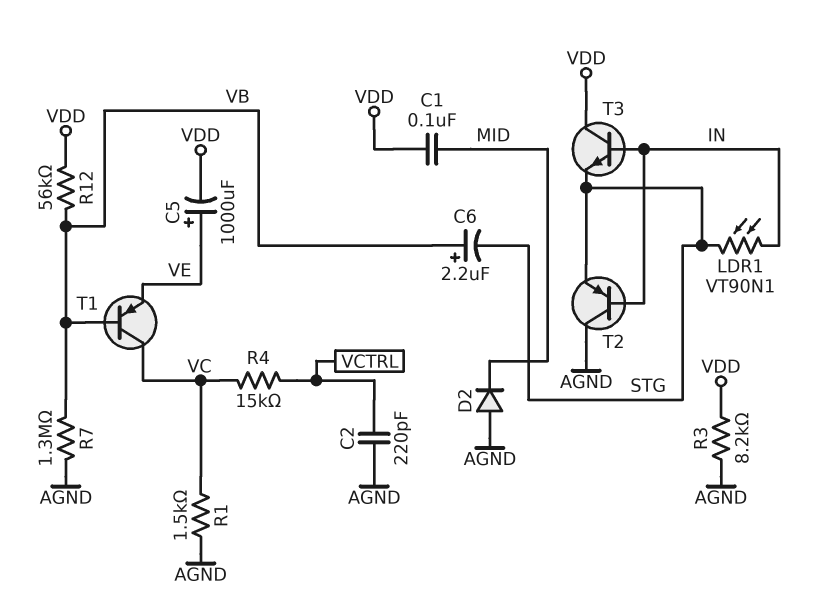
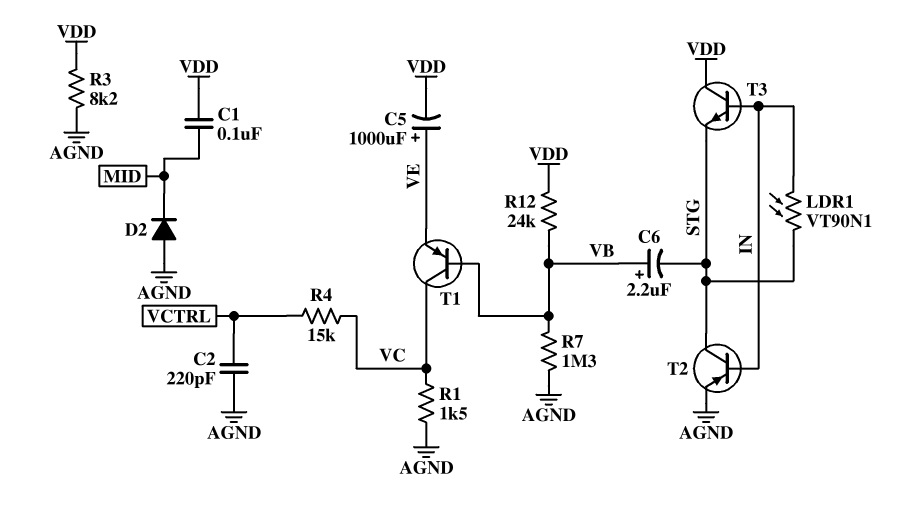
R12: 56k (VB, VDD) -> 24k (VB, VDD)
T2: PNP (B IN, C AGND, E STG) -> PNP (B IN, C STG, E AGND)

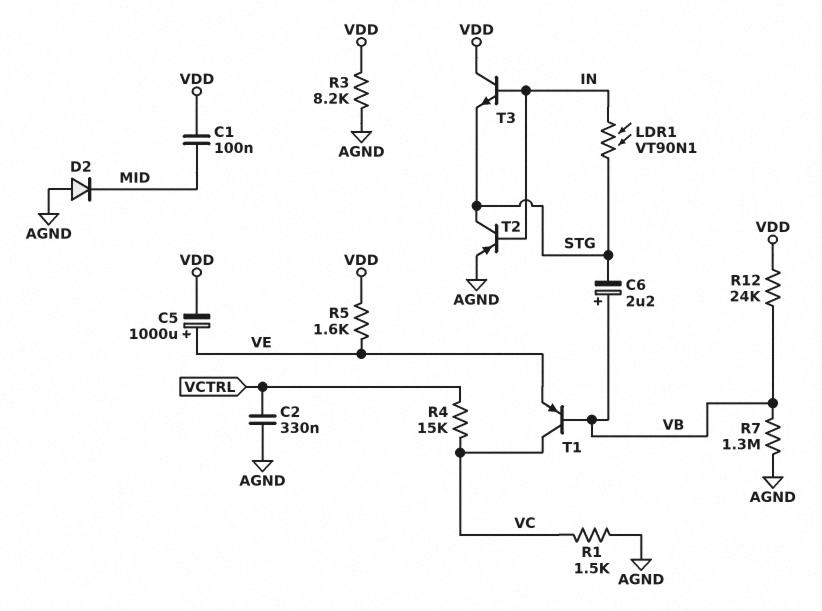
C2: 220pF (AGND, VCTRL) -> 330nF (AGND, VCTRL)
R5: none -> 1.6k (VDD, VE)

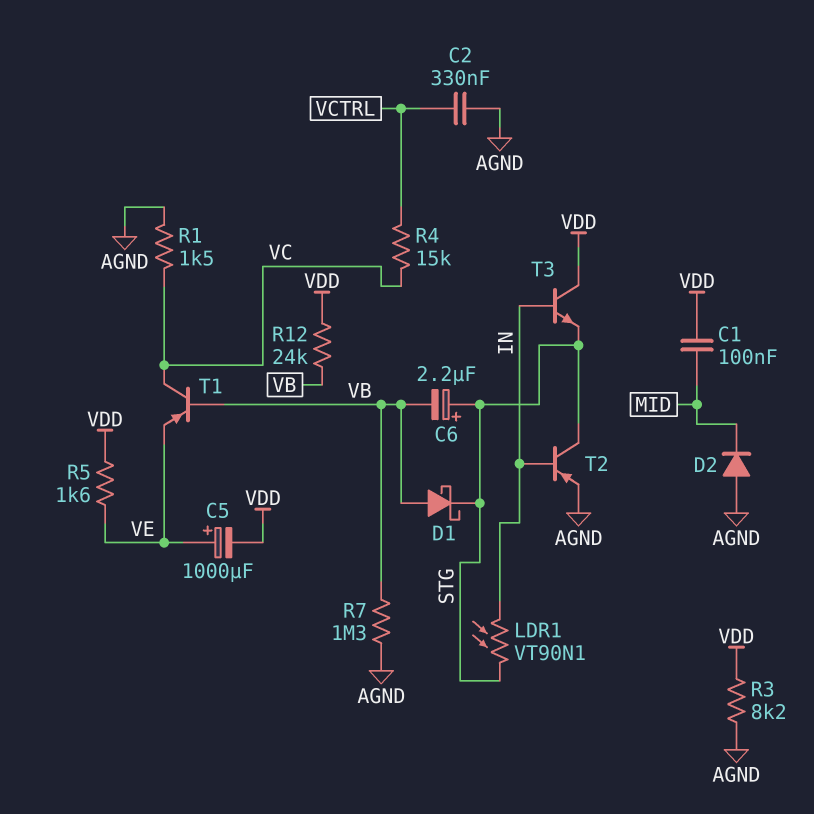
C6: 2.2uF (plus VB, minus STG) -> 2.2uF (plus STG, minus VB)
D1: none -> schottky (A VB, K STG)

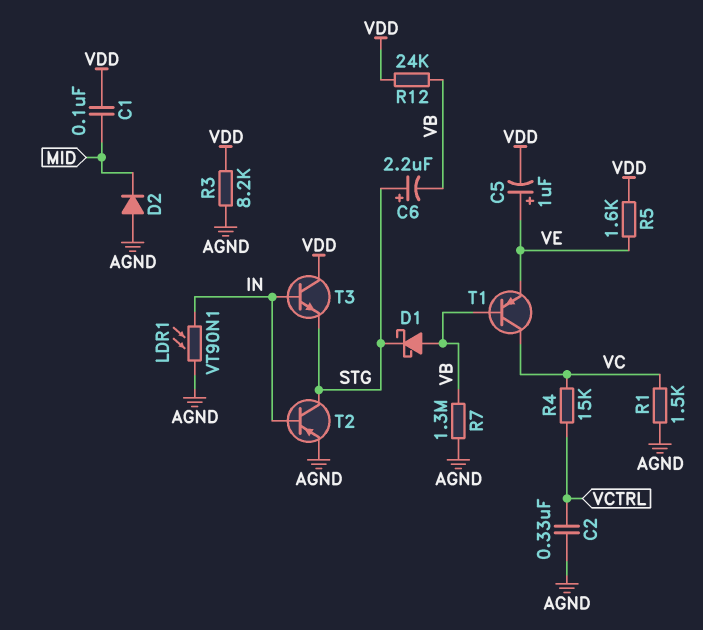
C5: 1000uF (plus VE, minus VDD) -> 1uF (plus VE, minus VDD)
LDR1: VT90N1 (IN, STG) -> VT90N1 (AGND, IN)

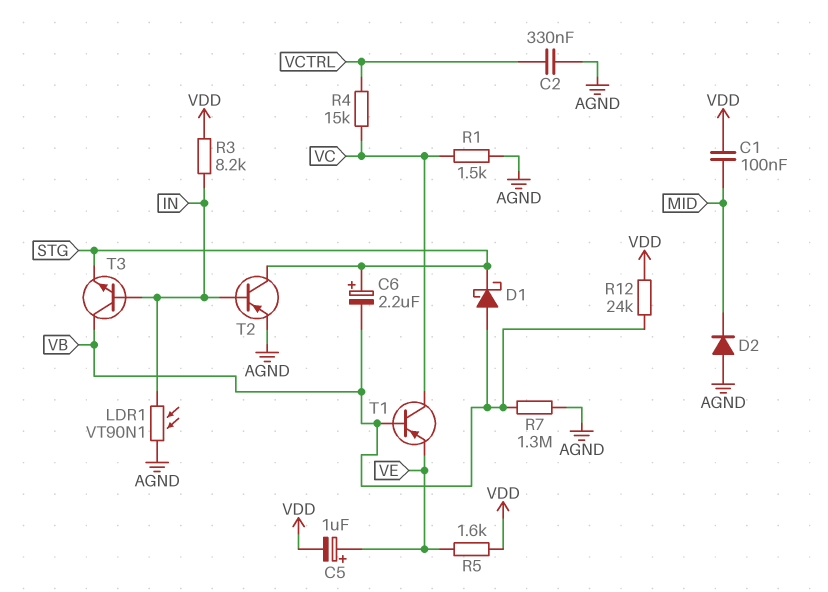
R3: 8.2k (AGND, VDD) -> 8.2k (IN, VDD)
T3: NPN (B IN, C VDD, E STG) -> NPN (B IN, C VB, E STG)

